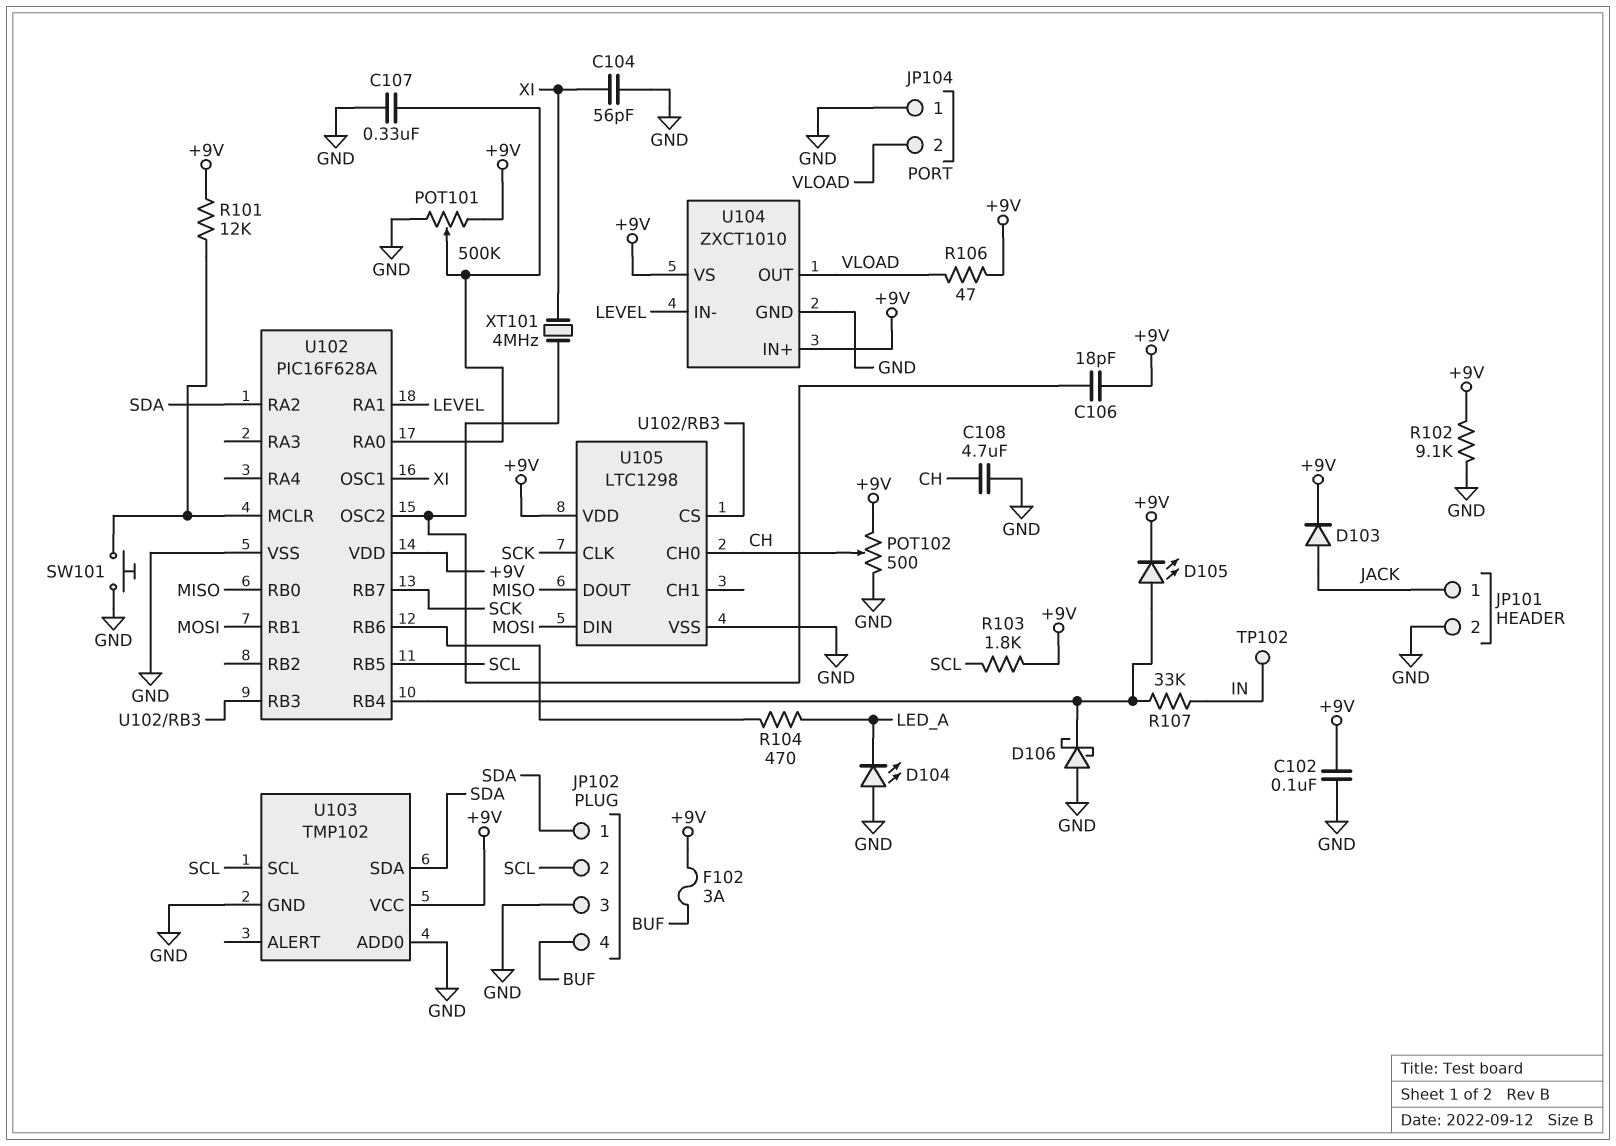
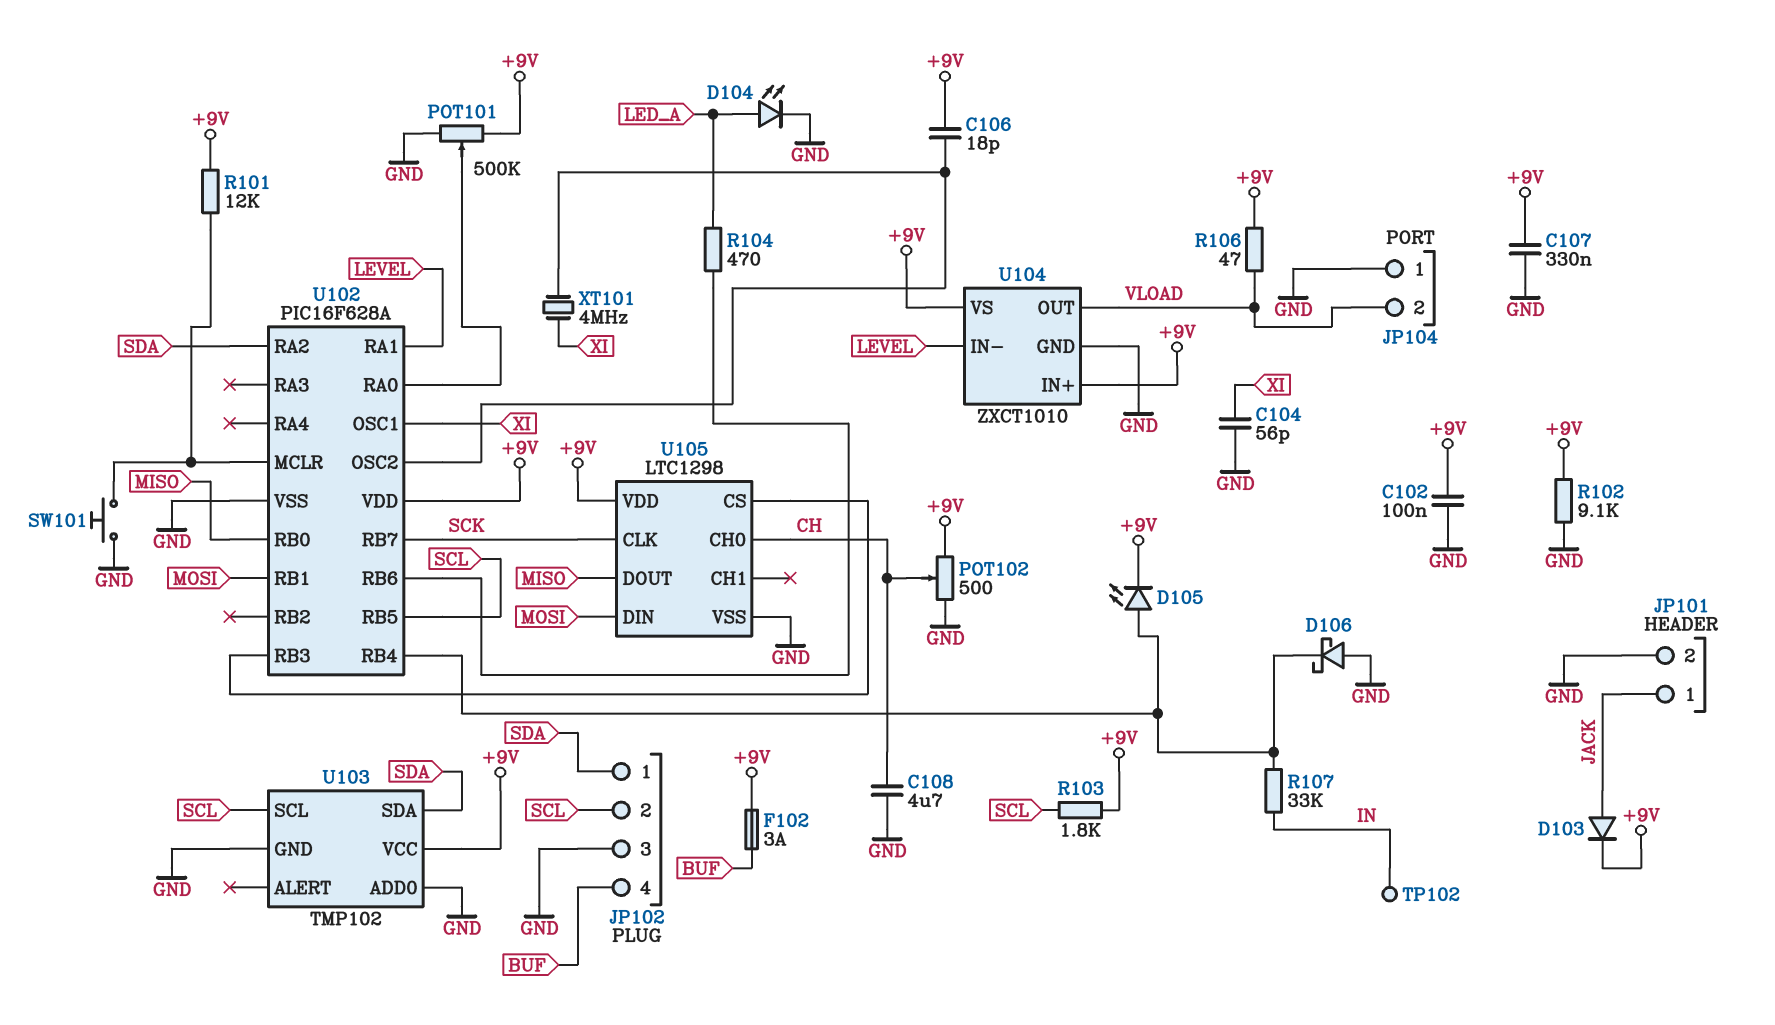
C107: 330nF (GND, U102/RA0) -> 330nF (+9V, GND)
D104: LED (A GND, K LED_A) -> LED (A LED_A, K GND)

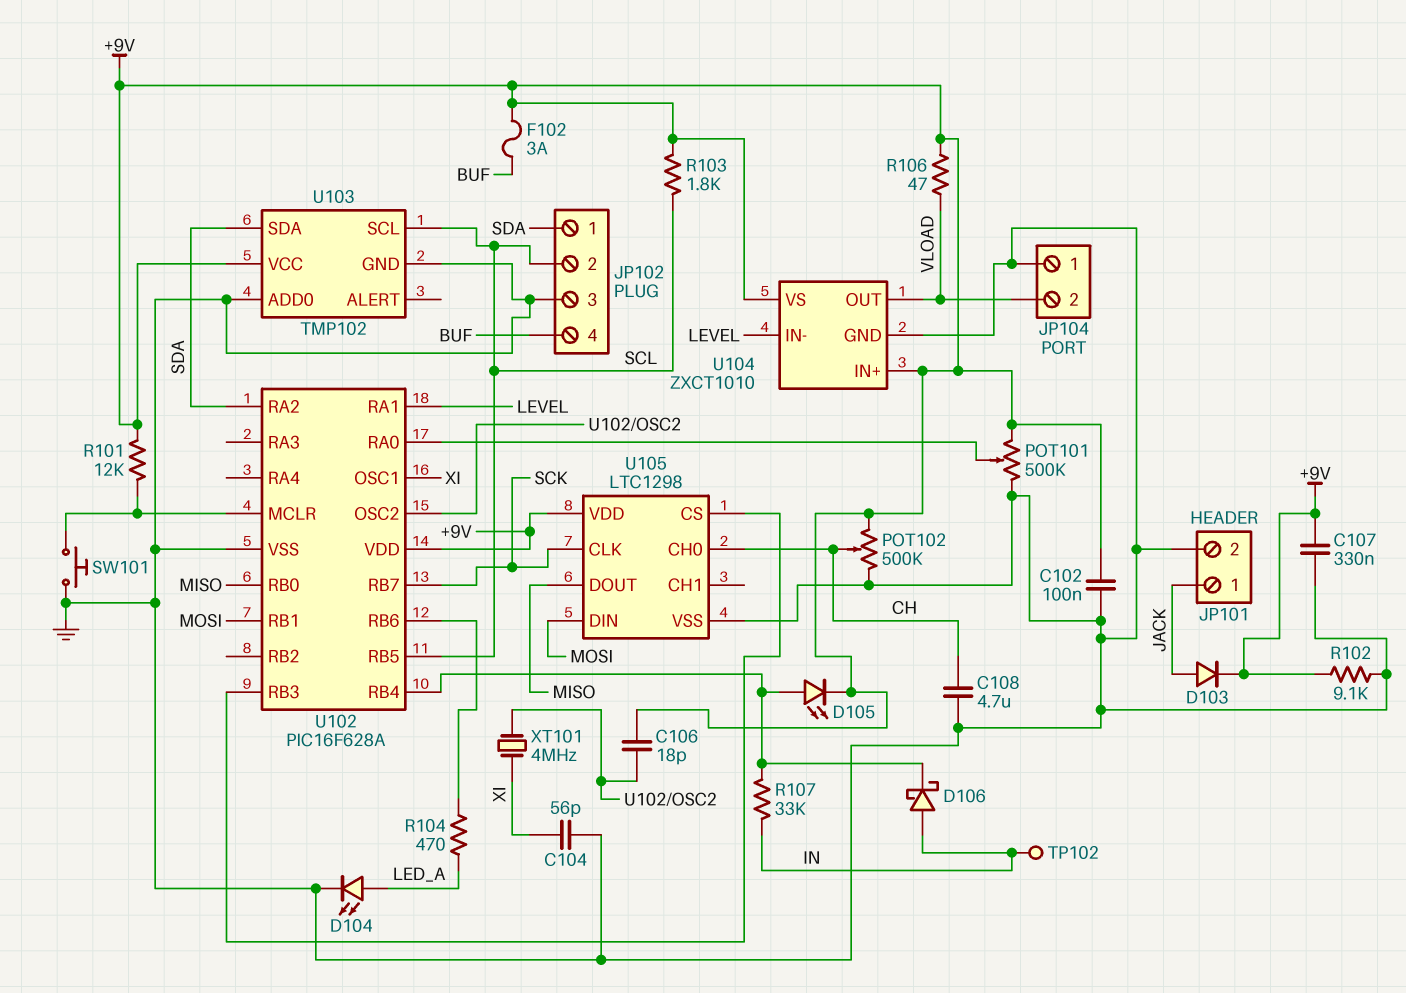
D106: schottky (A GND, K U102/RB4) -> schottky (A IN, K U102/RB4)
POT102: 500 (+9V, GND, wiper CH) -> 500k (+9V, GND, wiper CH)

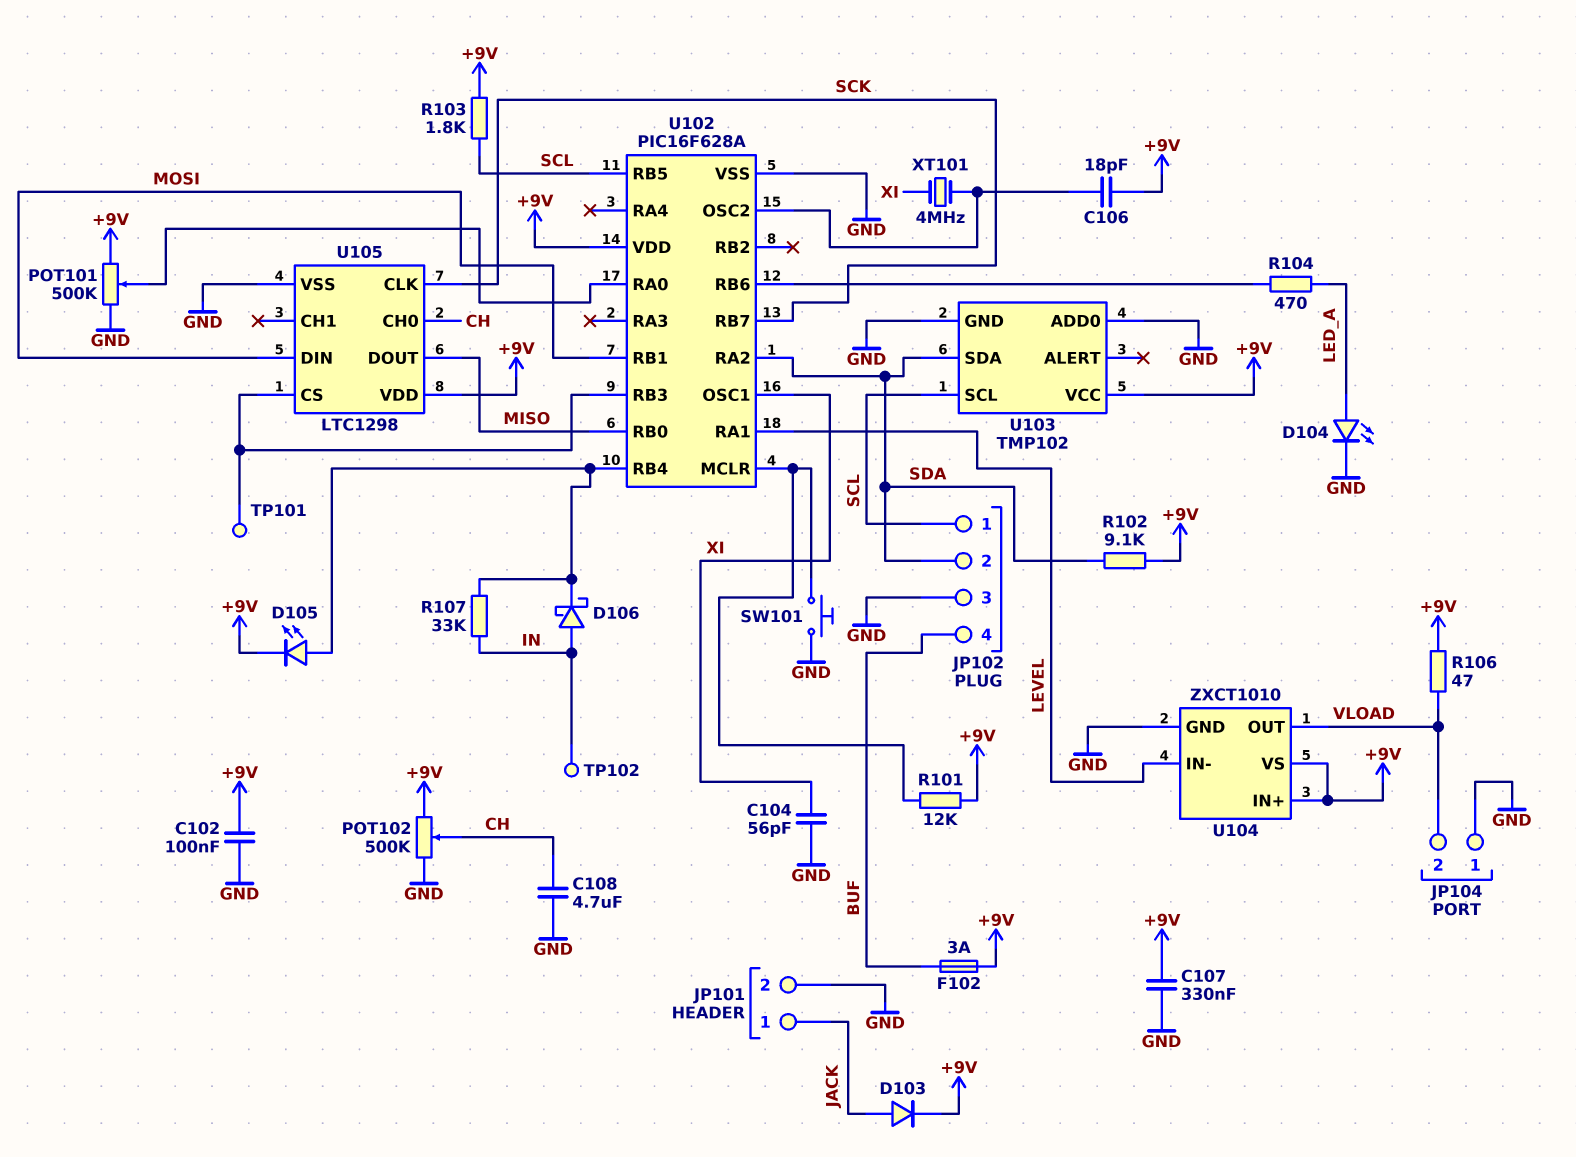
JP102 pin 1: SDA -> SCL
JP102 pin 2: SCL -> SDA
R102: 9.1k (+9V, GND) -> 9.1k (+9V, SDA)
TP101: none -> test point (U102/RB3)

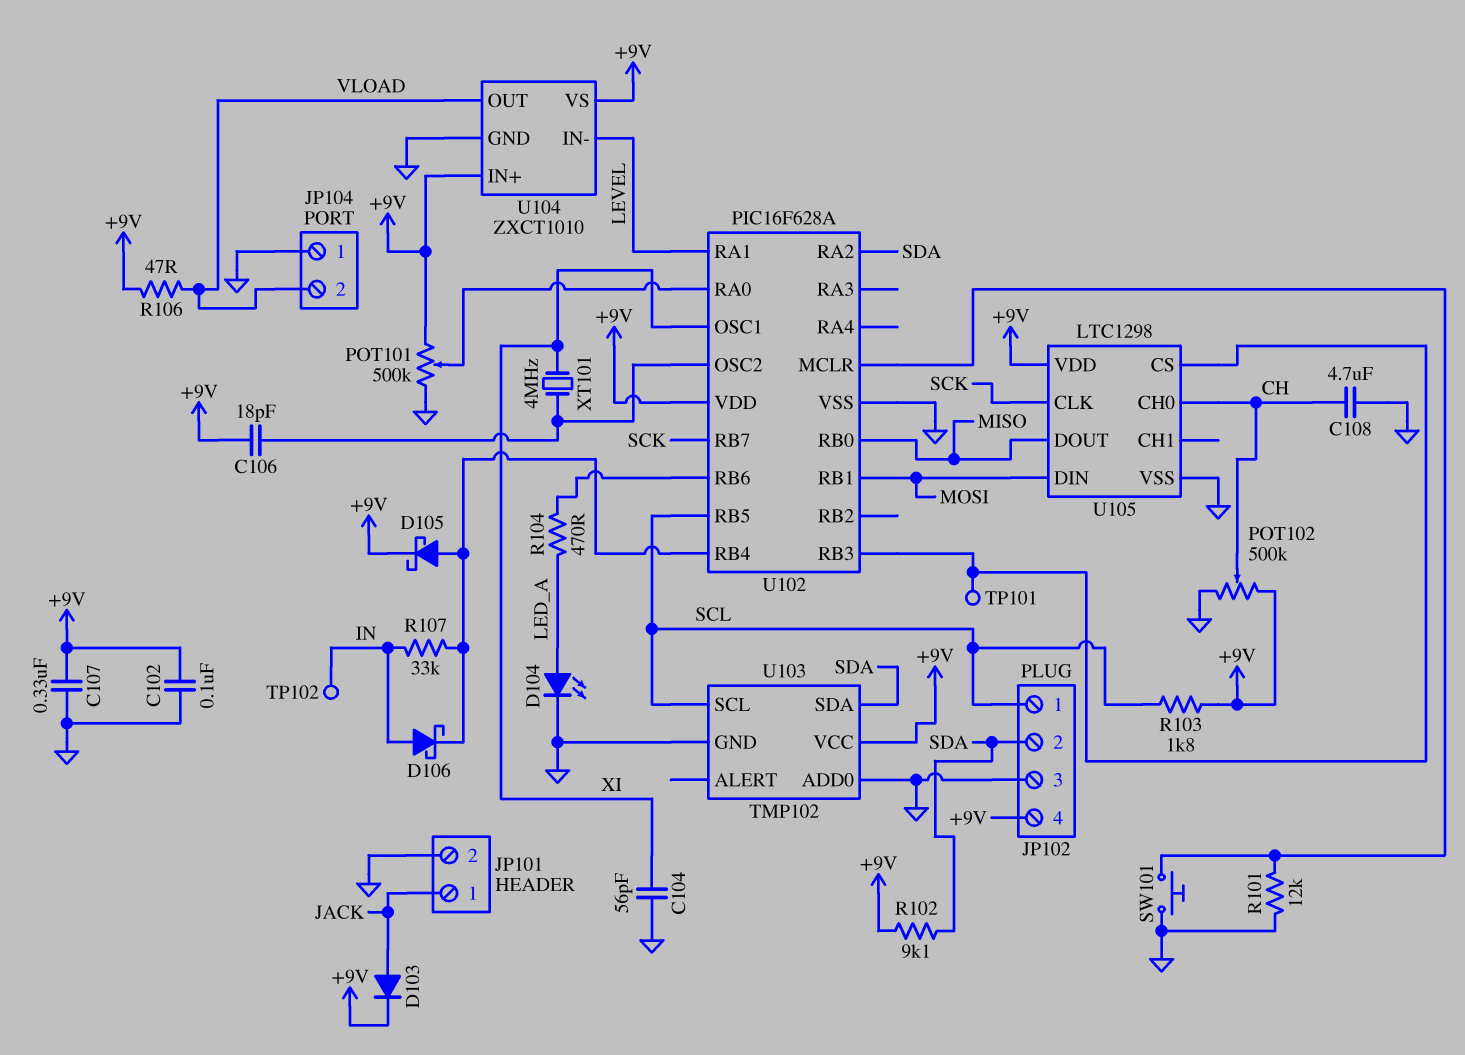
D105: LED (A U102/RB4, K +9V) -> schottky (A U102/RB4, K +9V)
F102: 3A (+9V, BUF) -> none
JP102 pin 4: BUF -> +9V
R101: 12k (+9V, U102/MCLR) -> 12k (GND, U102/MCLR)

